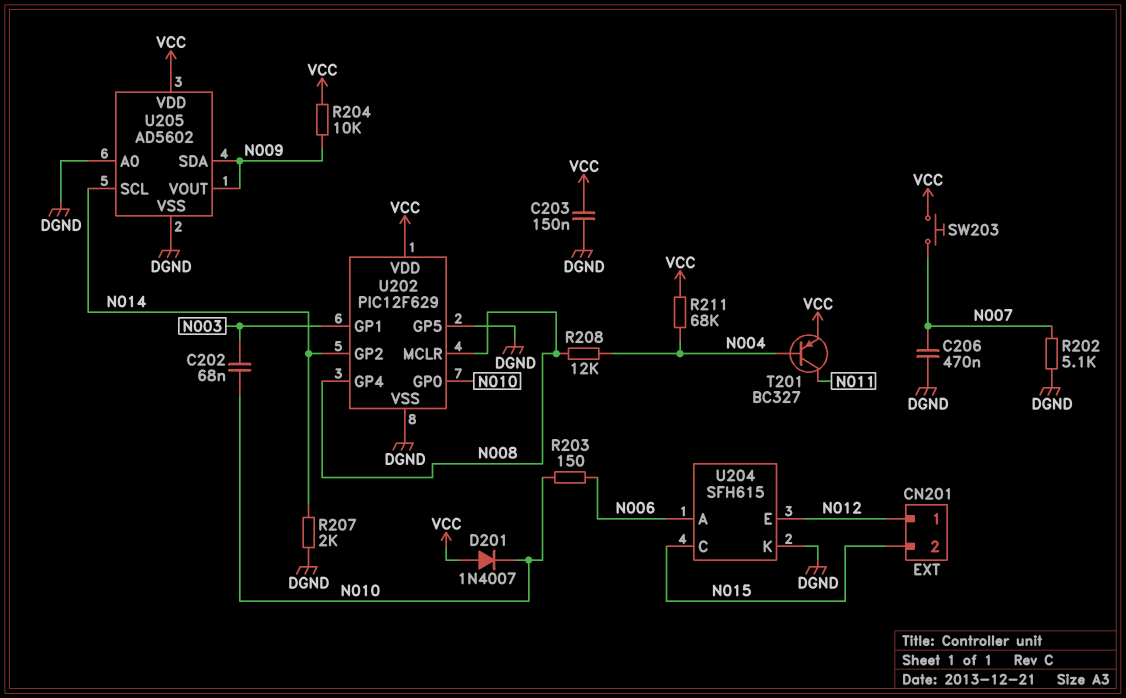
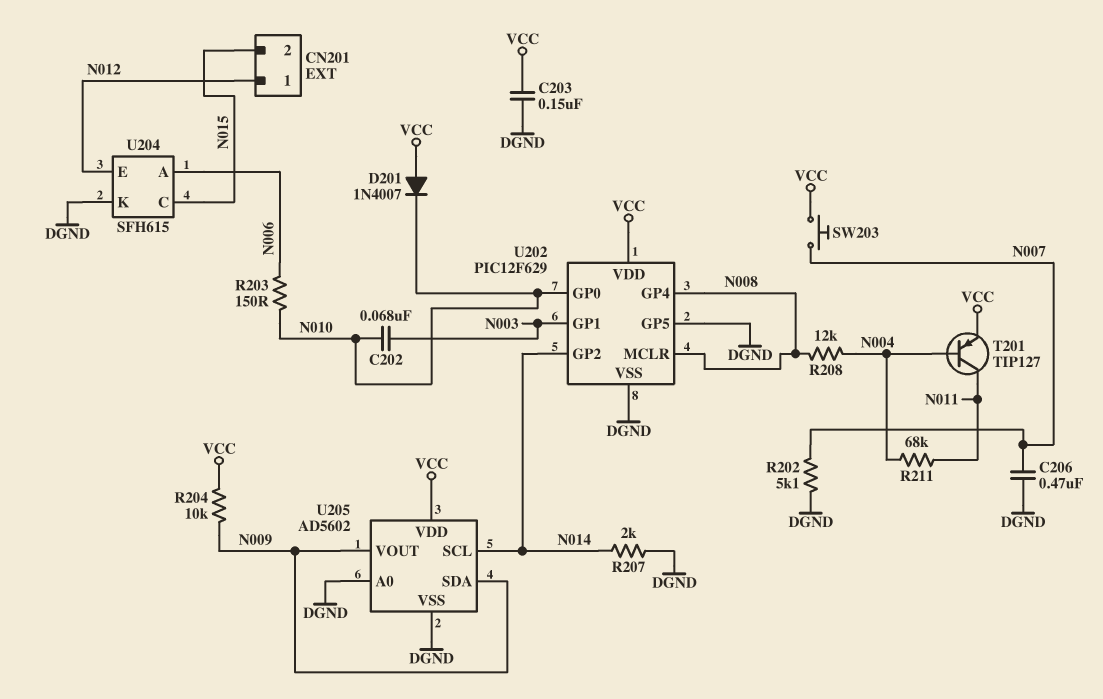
R211: 68k (N004, VCC) -> 68k (N004, N011)
T201: PNP BC327 (B N004, C N011, E VCC) -> PNP TIP127 (B N004, C N011, E VCC)

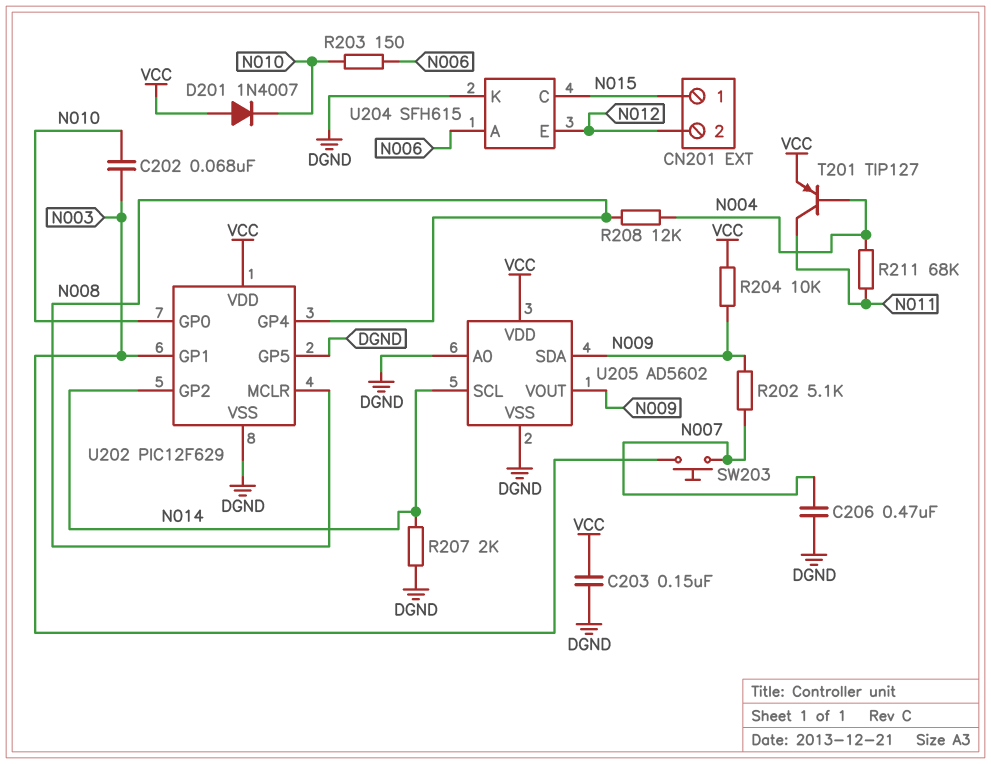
CN201 pin 1: N012 -> N015
CN201 pin 2: N015 -> N012
R202: 5.1k (DGND, N007) -> 5.1k (N007, N009)
SW203: button (N007, VCC) -> button (N003, N007)

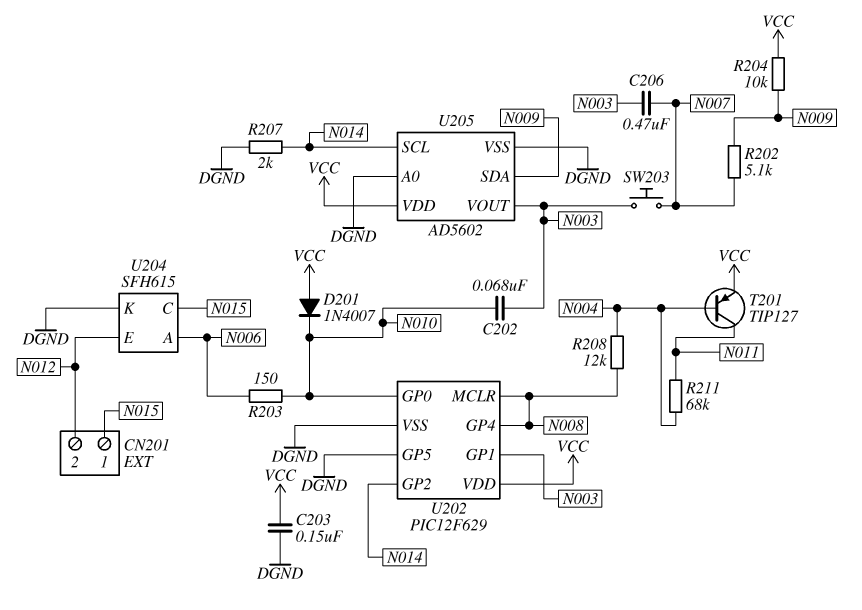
C206: 470nF (DGND, N007) -> 470nF (N003, N007)
U205 pin VOUT: N009 -> N003

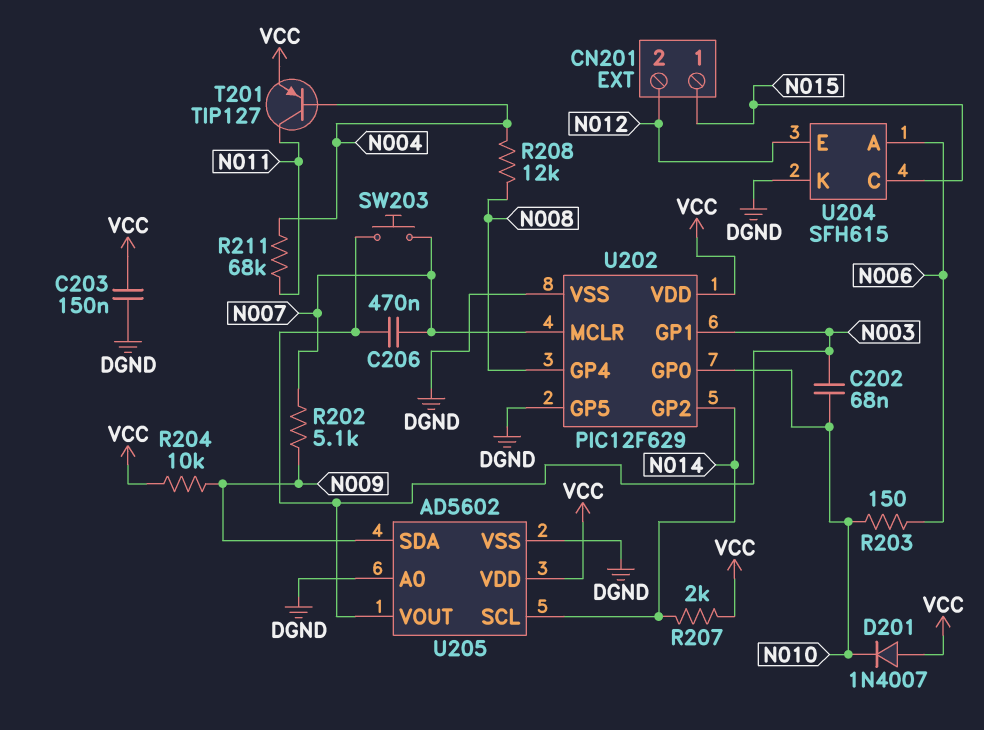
R207: 2k (DGND, N014) -> 2k (N014, VCC)
U202 pin MCLR: N008 -> N007

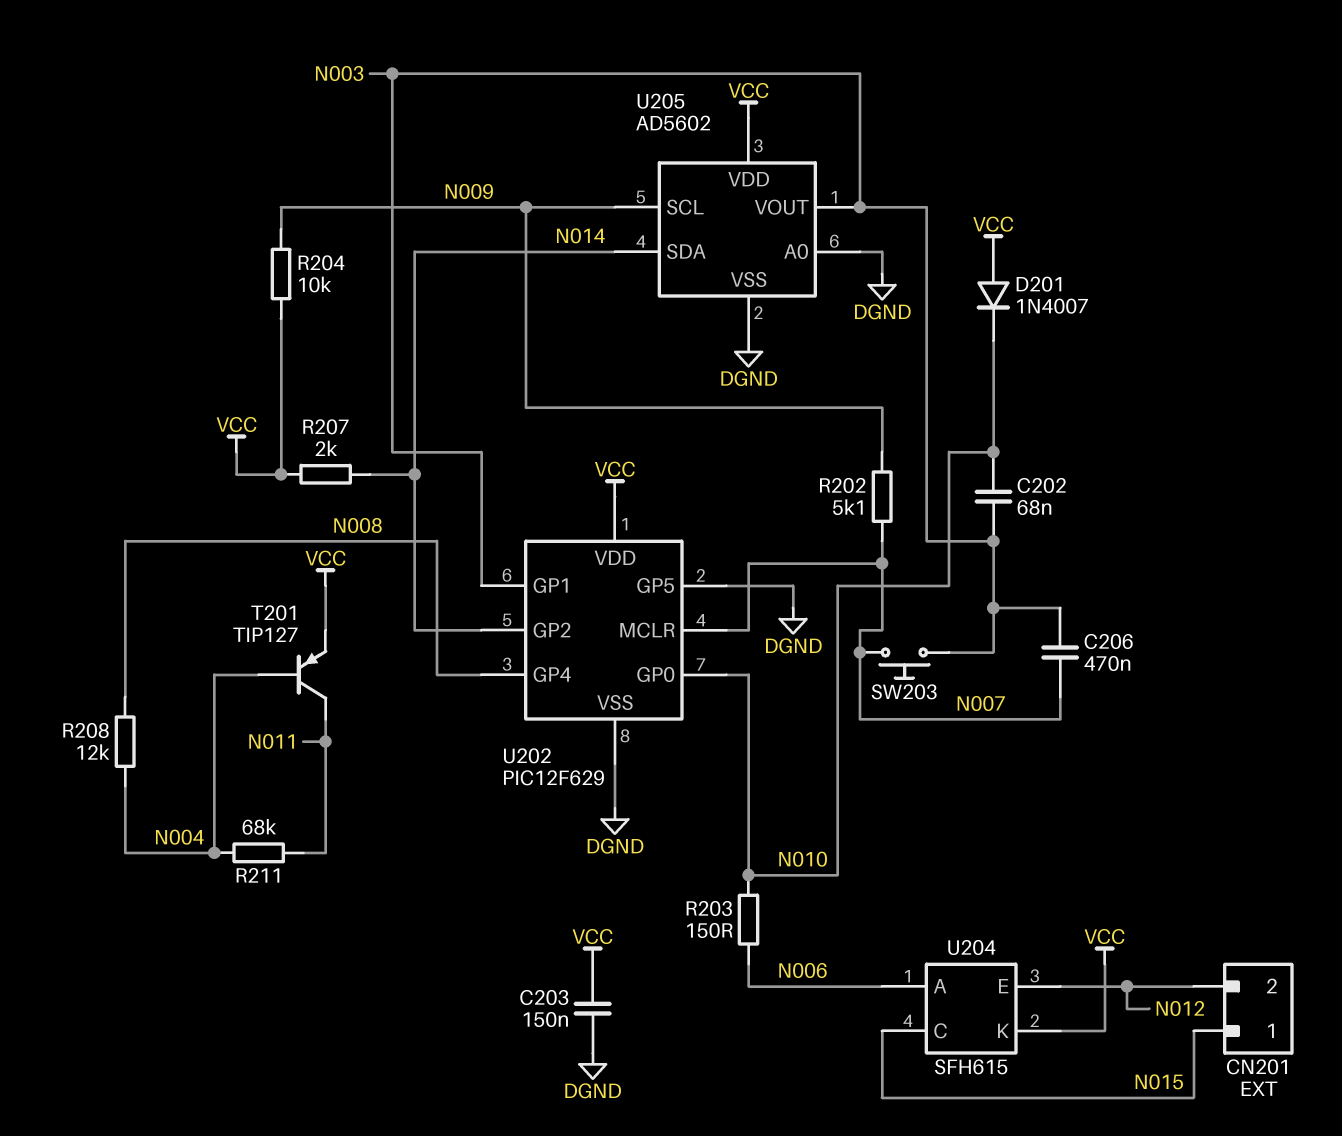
U204 pin K: DGND -> VCC
U205 pin SCL: N014 -> N009
U205 pin SDA: N009 -> N014

